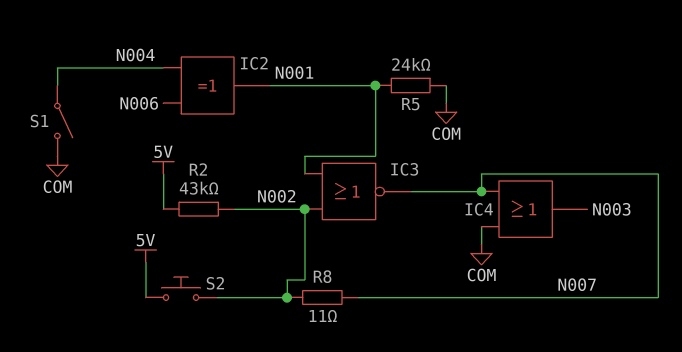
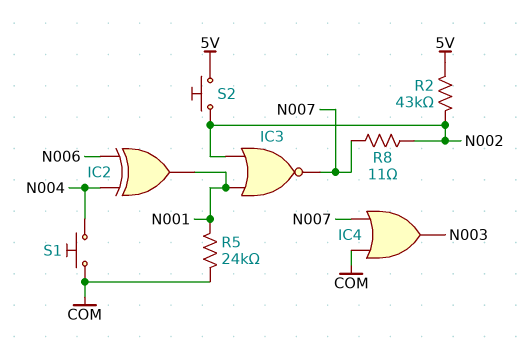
S1: switch (COM, N004) -> button (COM, N004)

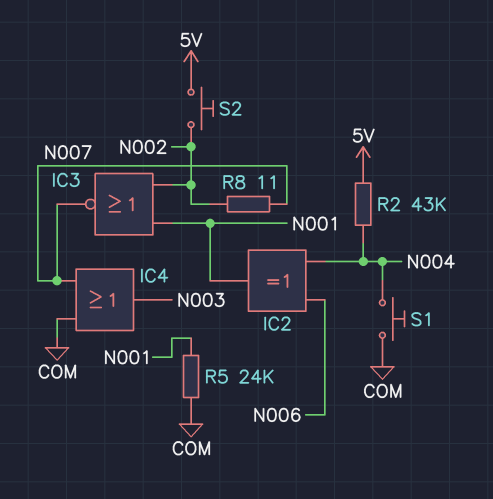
R2: 43k (5V, N002) -> 43k (5V, N004)

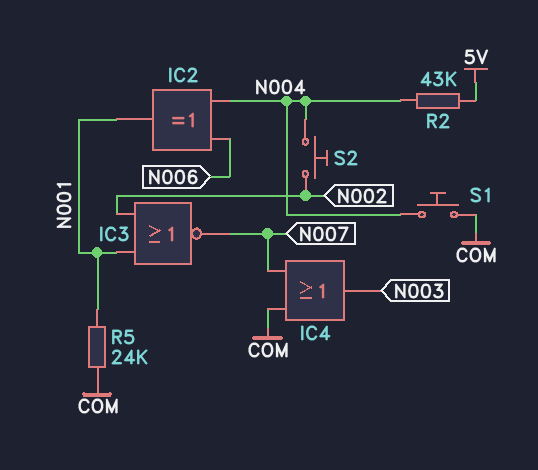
R8: 11 (N002, N007) -> none
S2: button (5V, N002) -> button (N002, N004)

